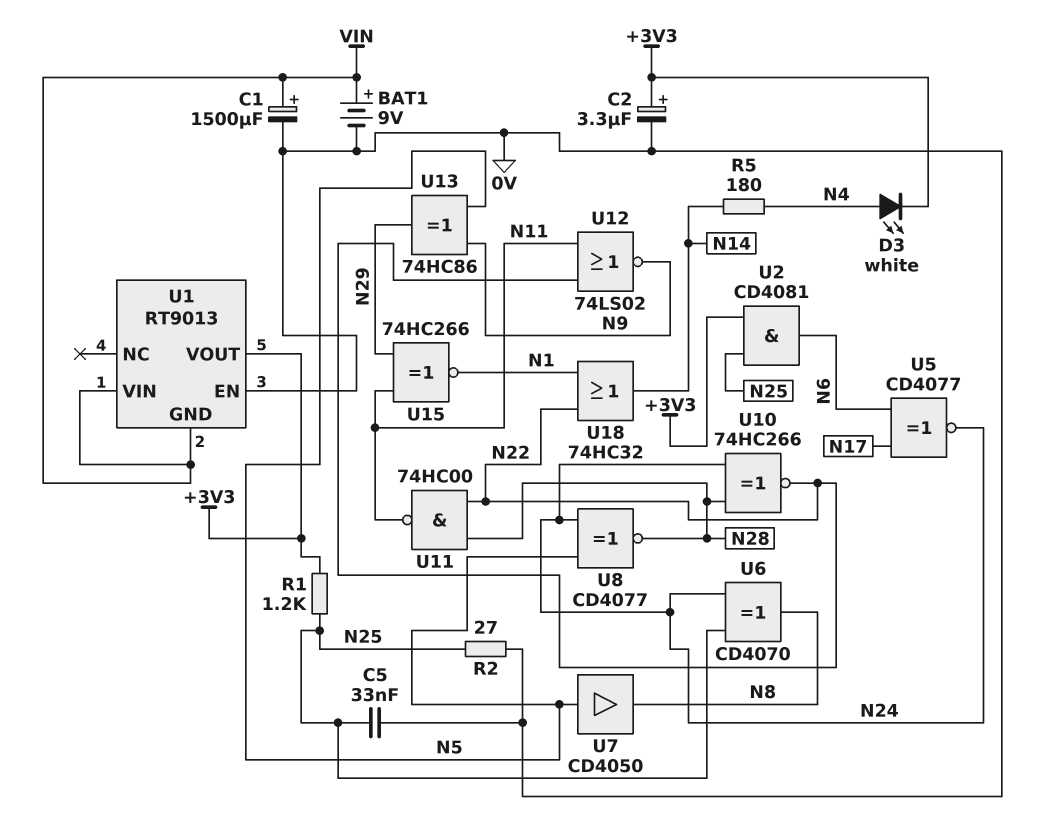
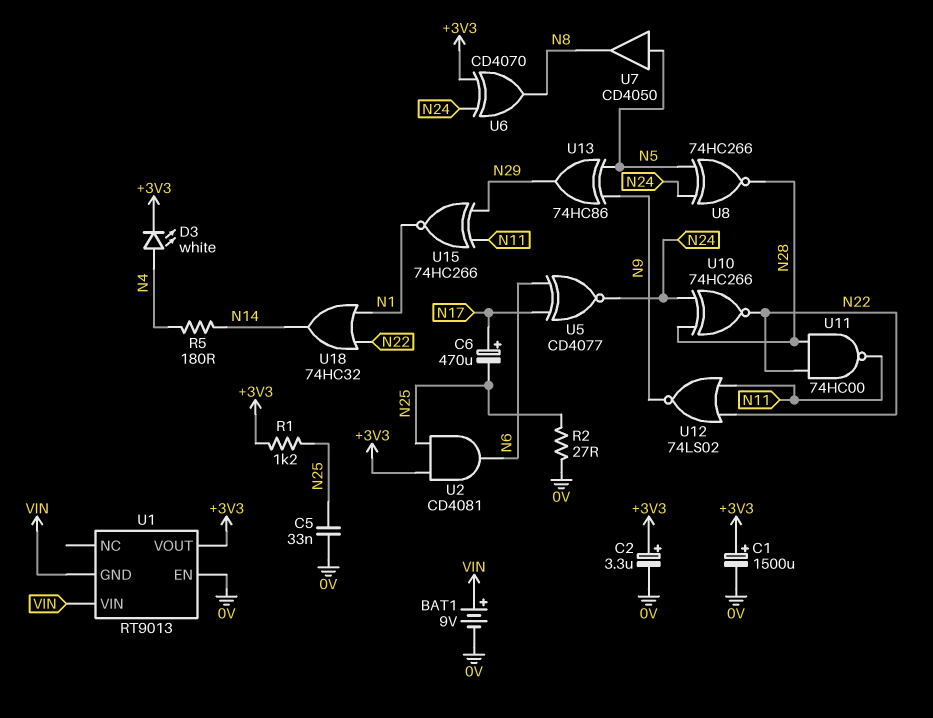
C1: 1500uF (plus VIN, minus 0V) -> 1500uF (plus +3V3, minus 0V)
C6: none -> 470uF (plus N17, minus N25)
U6: XOR CD4070 (in N24, in N25, out N8) -> XOR CD4070 (in +3V3, in N24, out N8)
U8: XNOR CD4077 (in N5, in N24, out N28) -> XNOR 74HC266 (in N5, in N24, out N28)

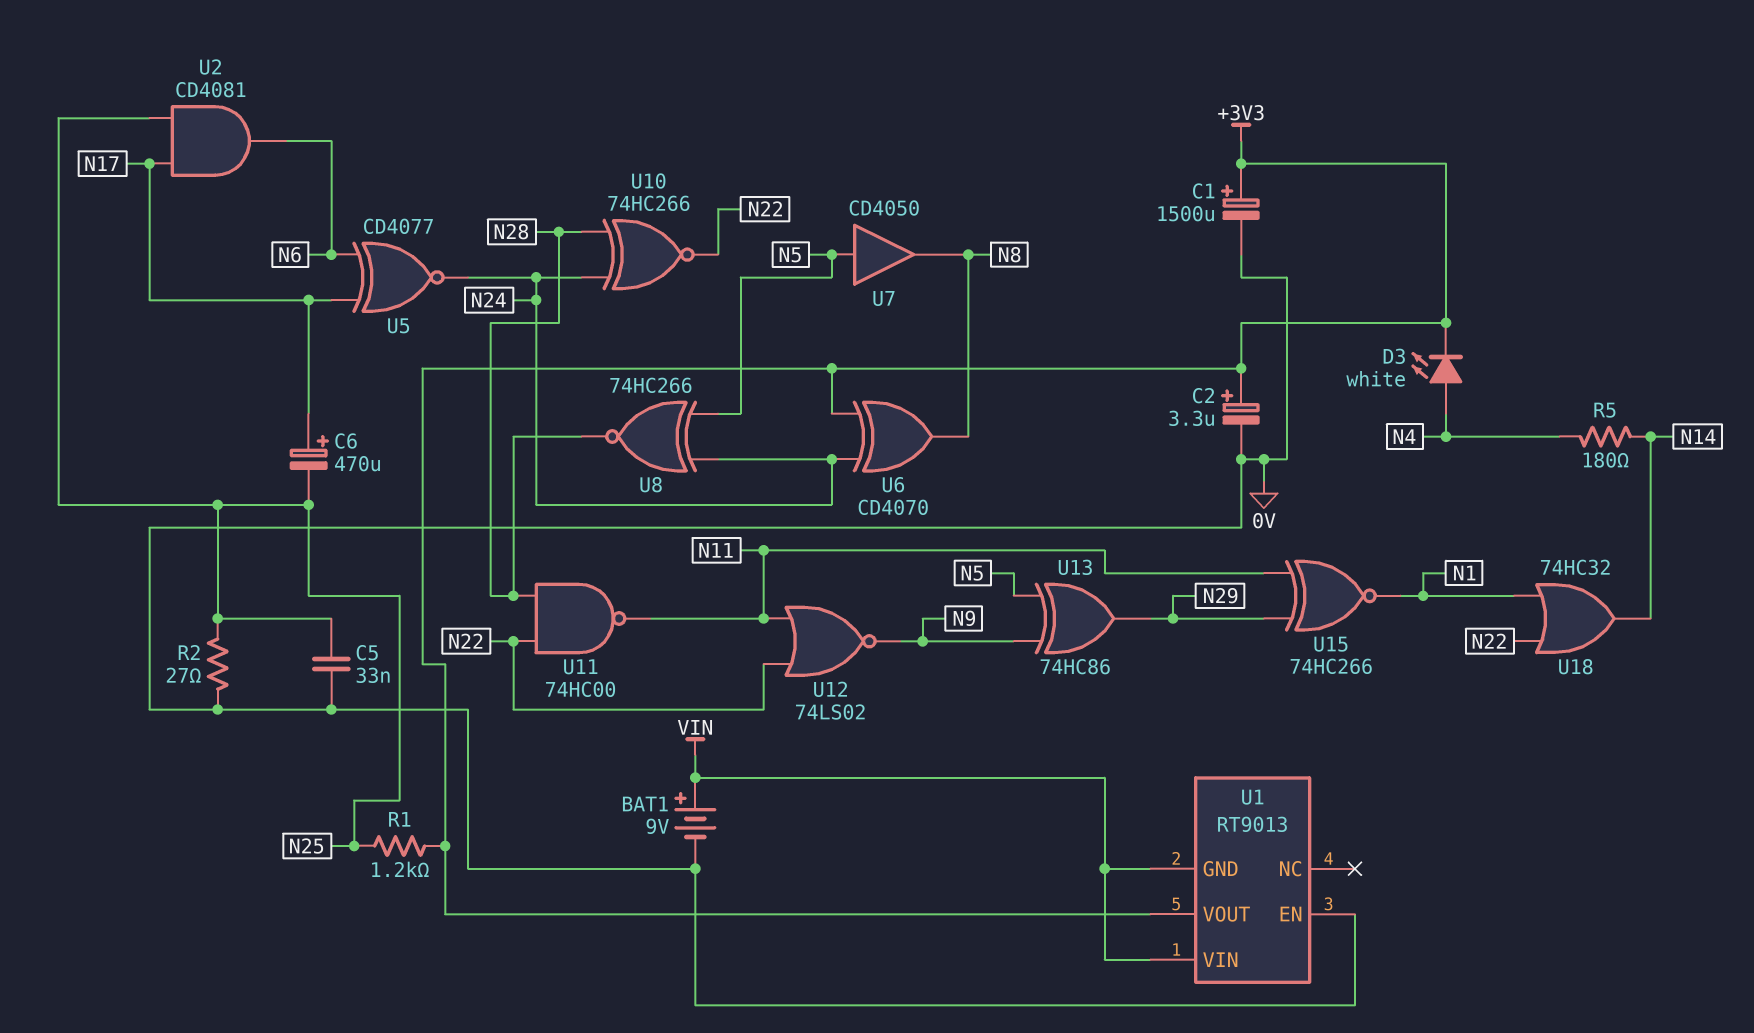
U2: AND CD4081 (in +3V3, in N25, out N6) -> AND CD4081 (in N17, in N25, out N6)

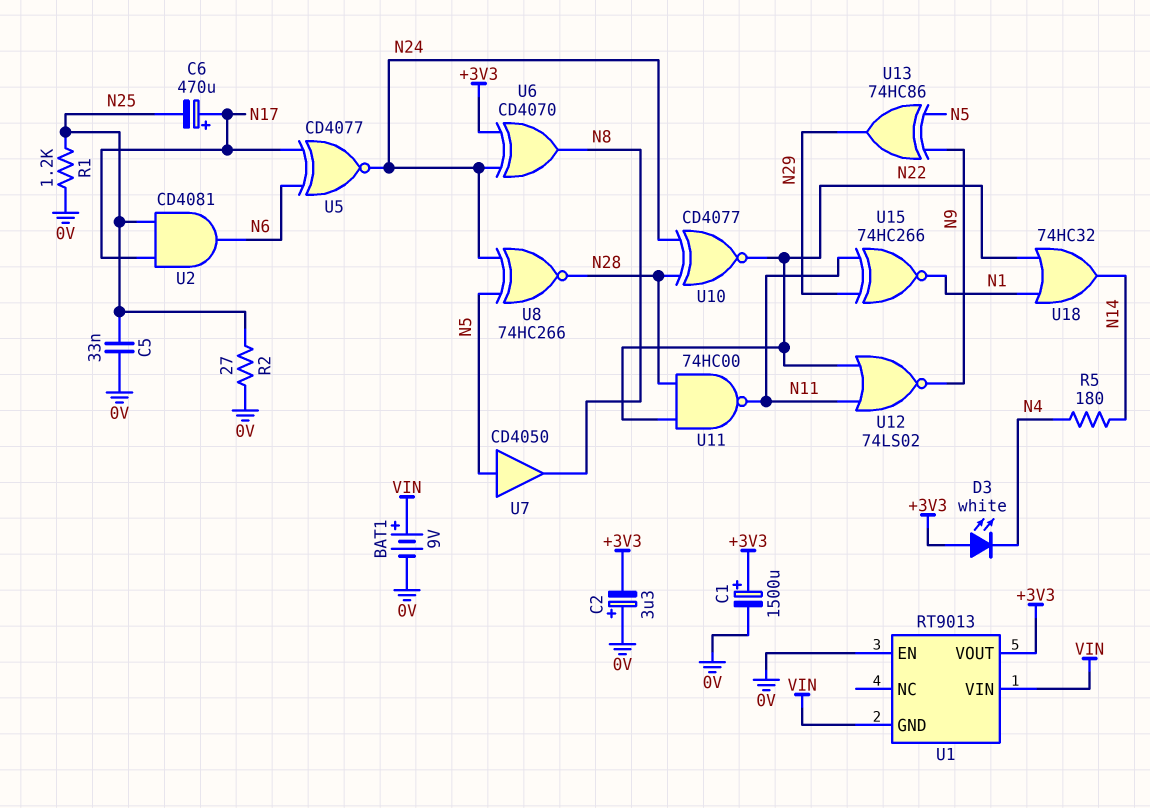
C2: 3.3uF (plus +3V3, minus 0V) -> 3.3uF (plus 0V, minus +3V3)
D3: LED white (A N4, K +3V3) -> LED white (A +3V3, K N4)
R1: 1.2k (+3V3, N25) -> 1.2k (0V, N25)
U10: XNOR 74HC266 (in N24, in N28, out N22) -> XNOR CD4077 (in N24, in N28, out N22)

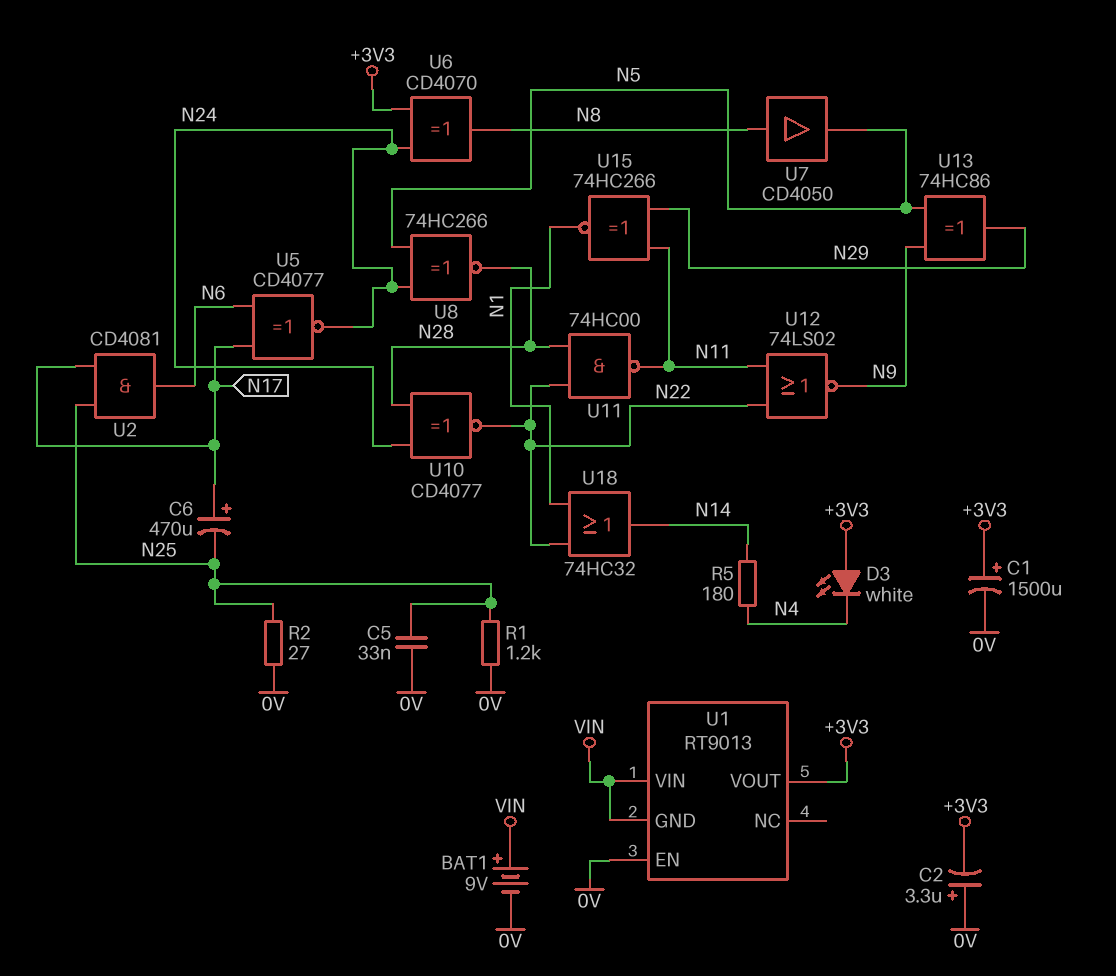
U7: buffer CD4050 (in N5, out N8) -> buffer CD4050 (in N8, out N5)

